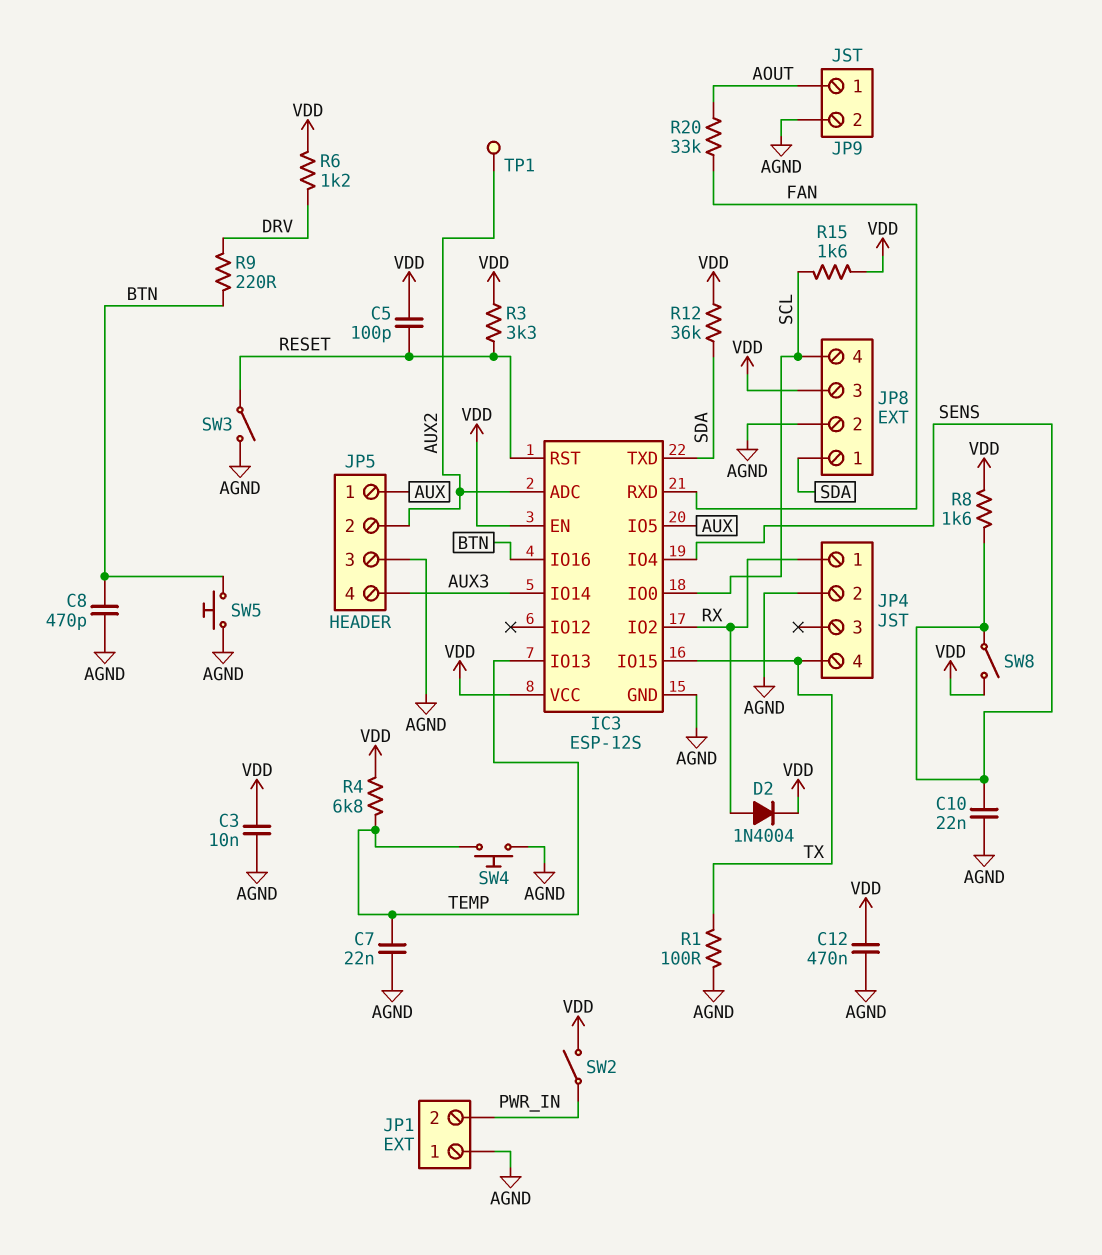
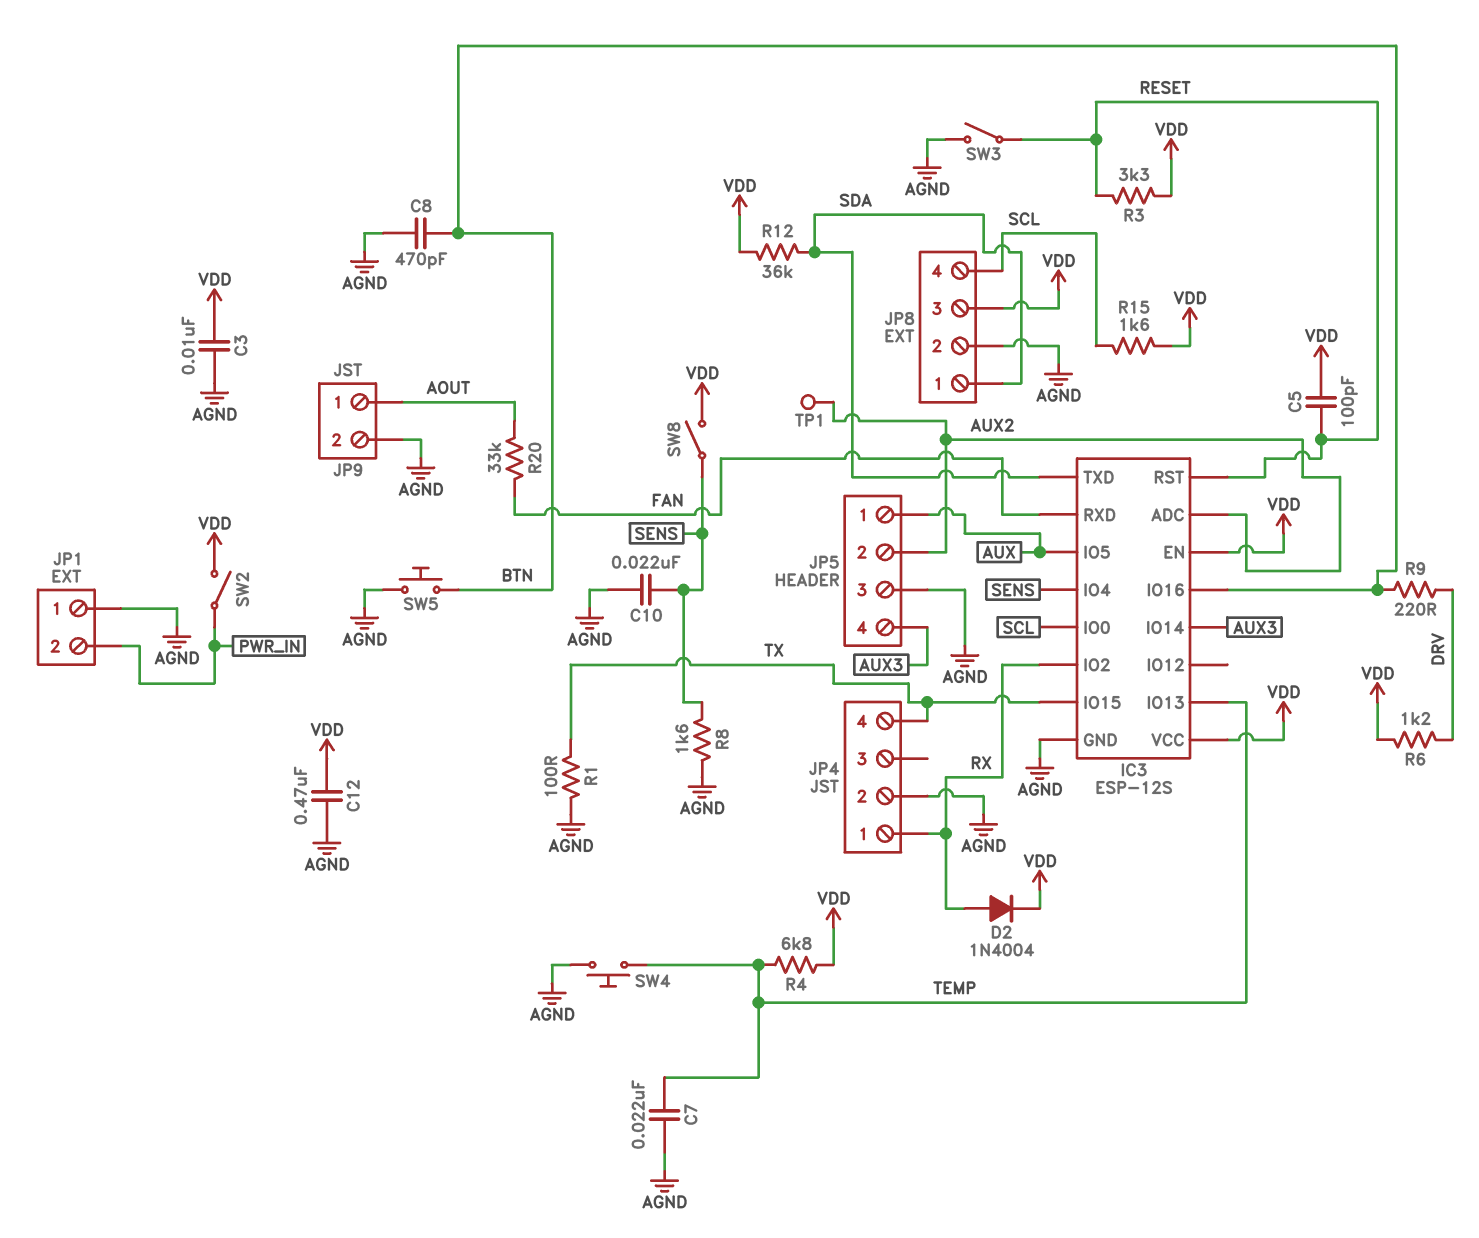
R8: 1.6k (SENS, VDD) -> 1.6k (AGND, SENS)

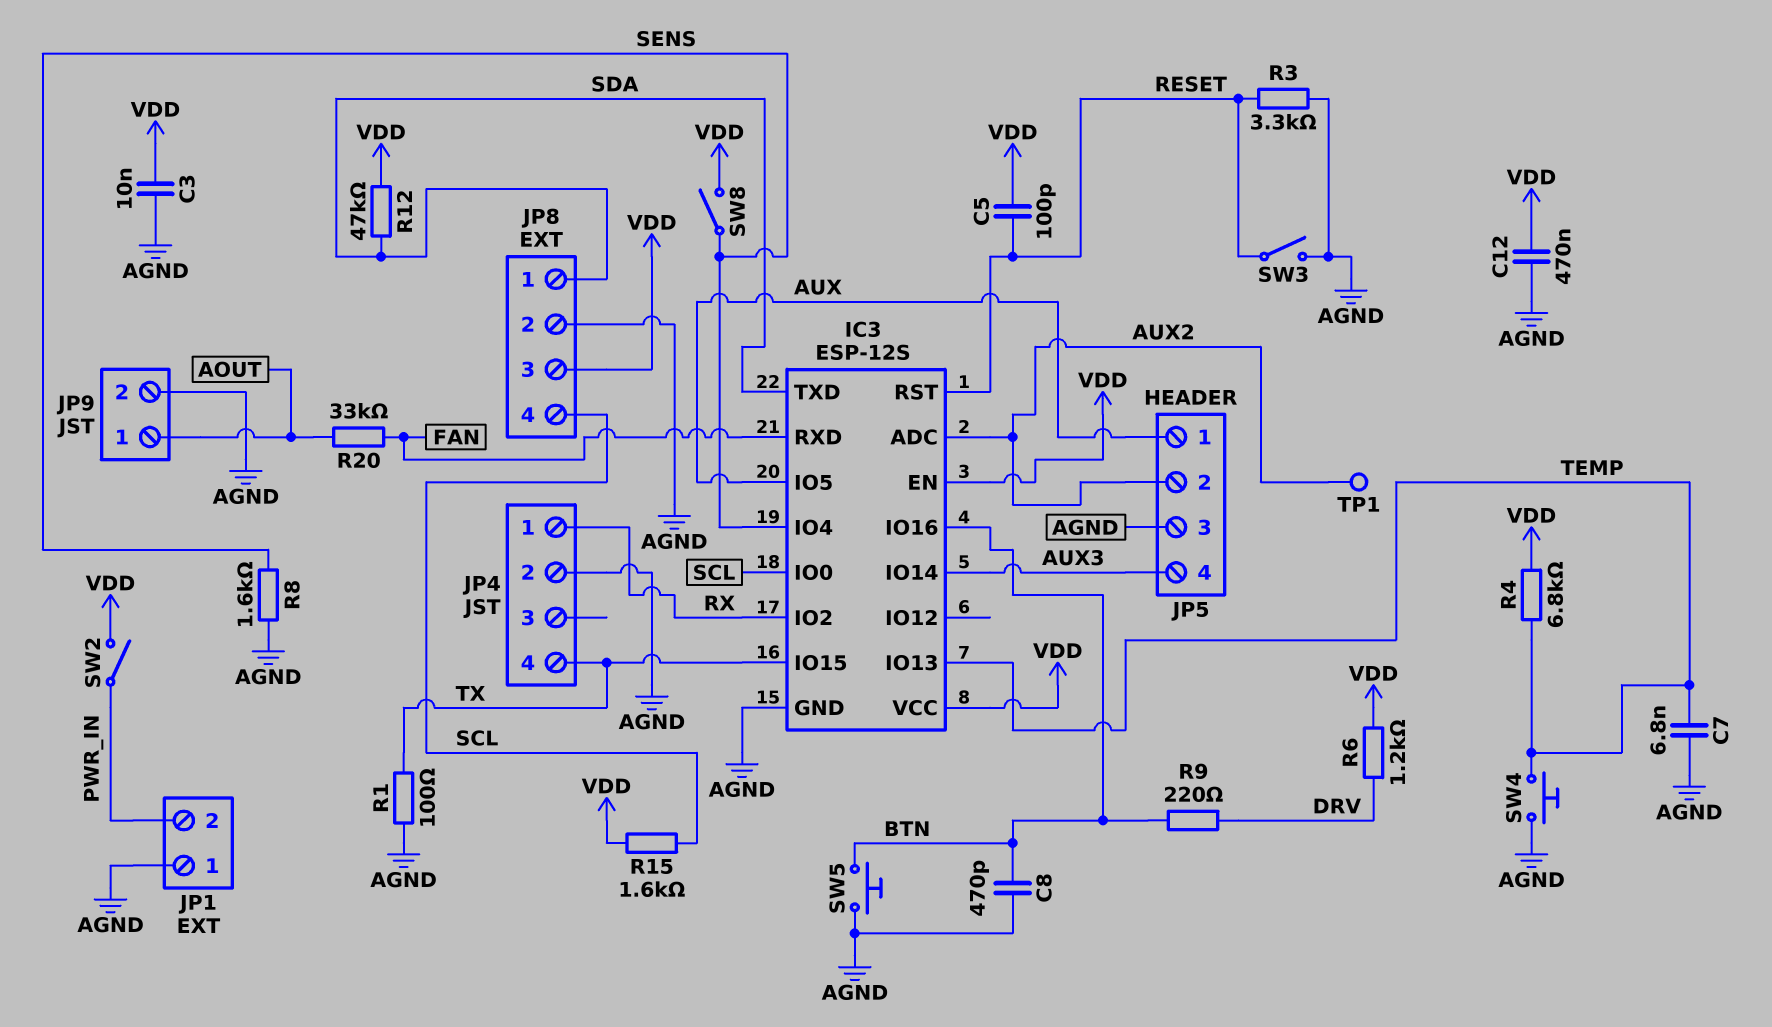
C7: 22nF (AGND, TEMP) -> 6.8nF (AGND, TEMP)
C10: 22nF (AGND, SENS) -> none
D2: diode 1N4004 (A RX, K VDD) -> none
R3: 3.3k (RESET, VDD) -> 3.3k (AGND, RESET)
R12: 36k (SDA, VDD) -> 47k (SDA, VDD)

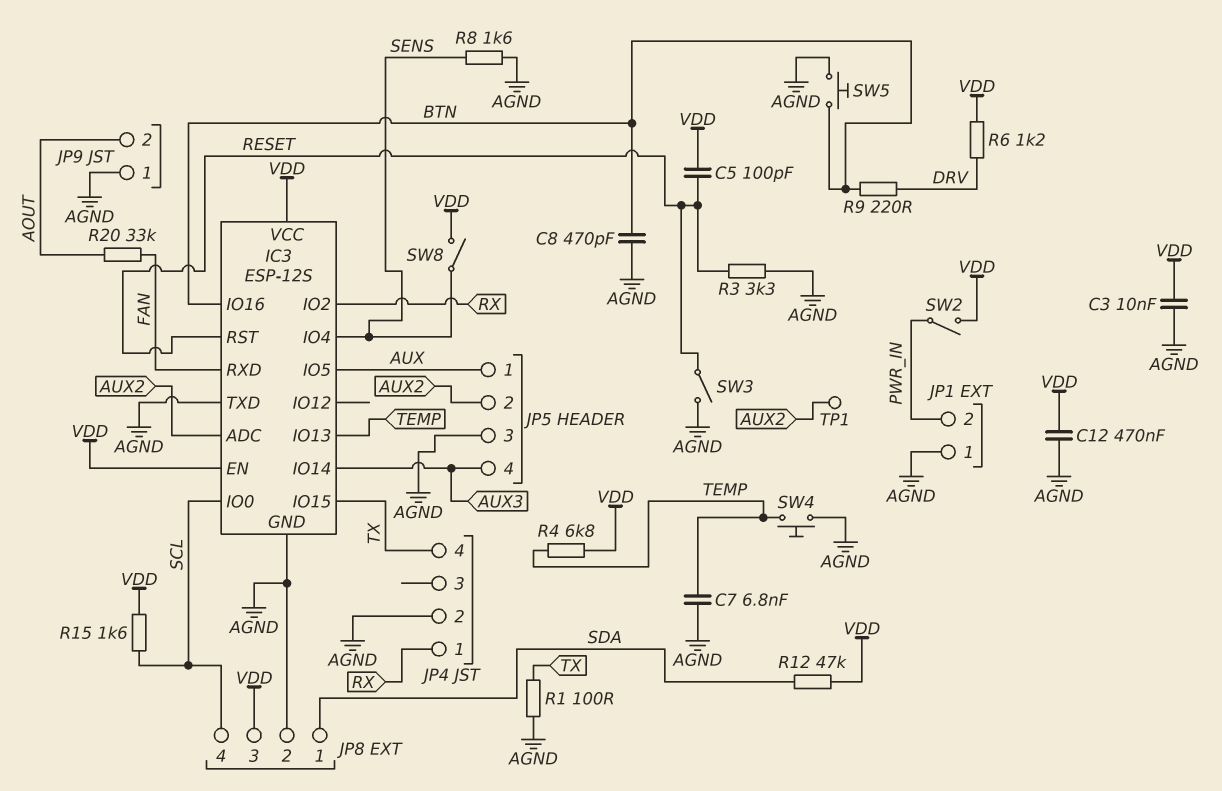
IC3 pin TXD: SDA -> AGND
JP9 pin 1: AOUT -> AGND
JP9 pin 2: AGND -> AOUT

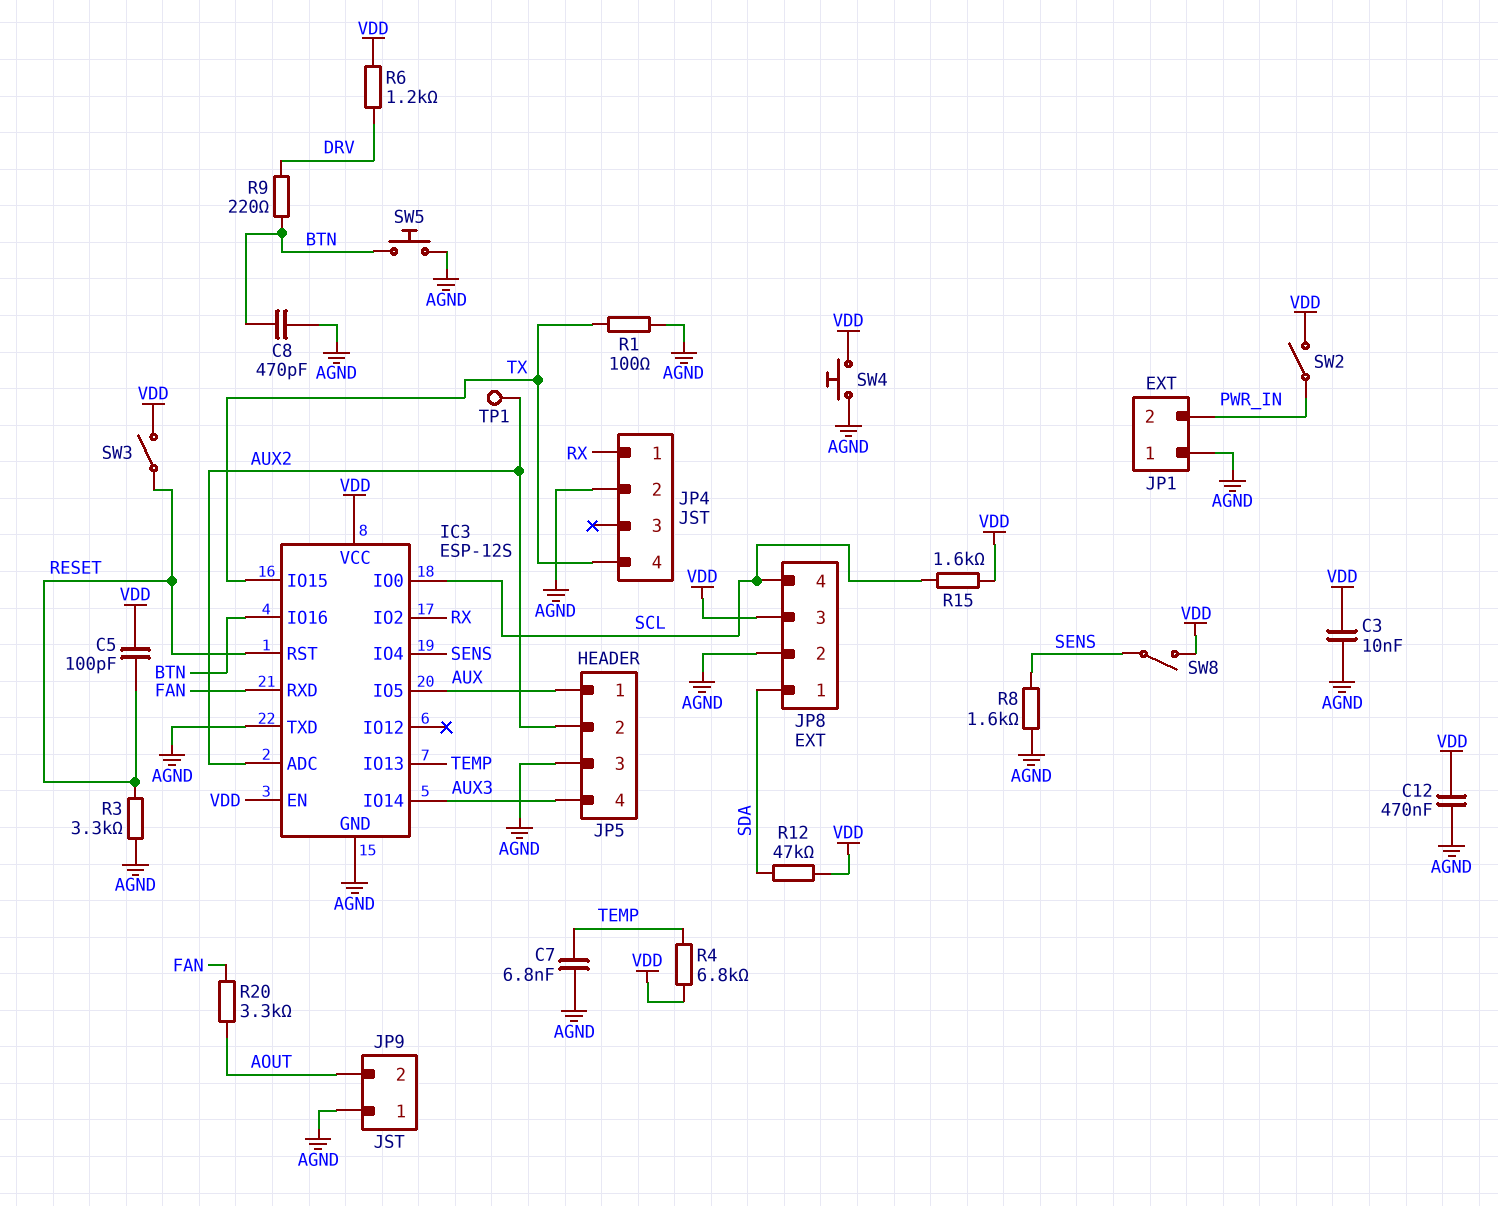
R20: 33k (AOUT, FAN) -> 3.3k (AOUT, FAN)
SW3: switch (AGND, RESET) -> switch (RESET, VDD)
SW4: button (AGND, TEMP) -> button (AGND, VDD)

